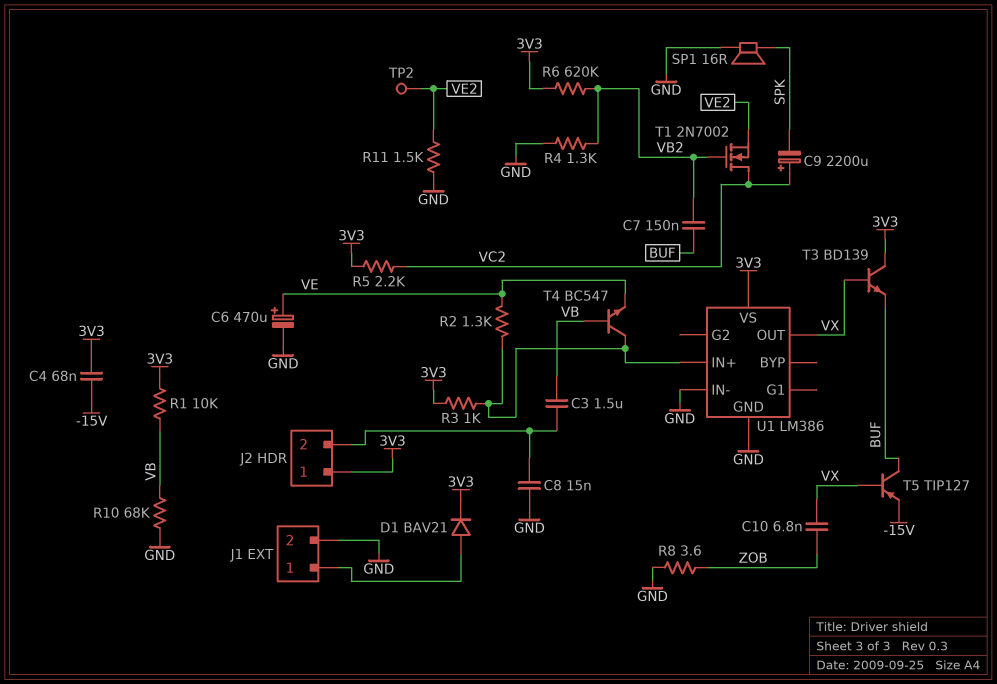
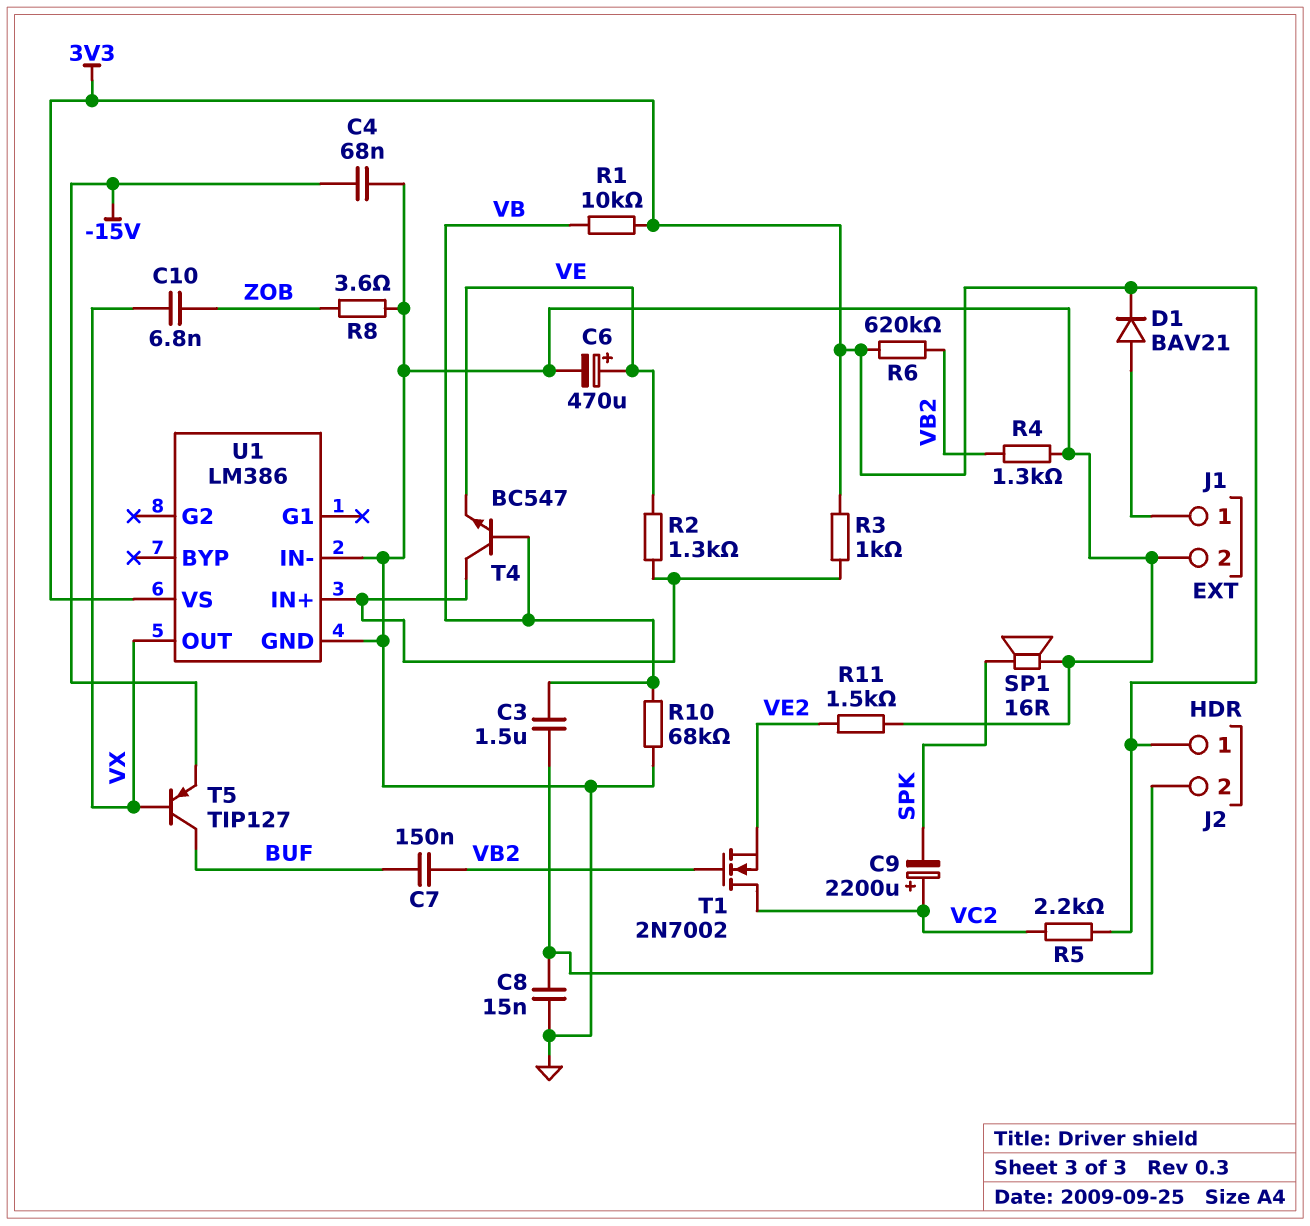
C4: 68nF (-15V, 3V3) -> 68nF (-15V, GND)
T3: NPN BD139 (B VX, C 3V3, E BUF) -> none
TP2: test point (VE2) -> none

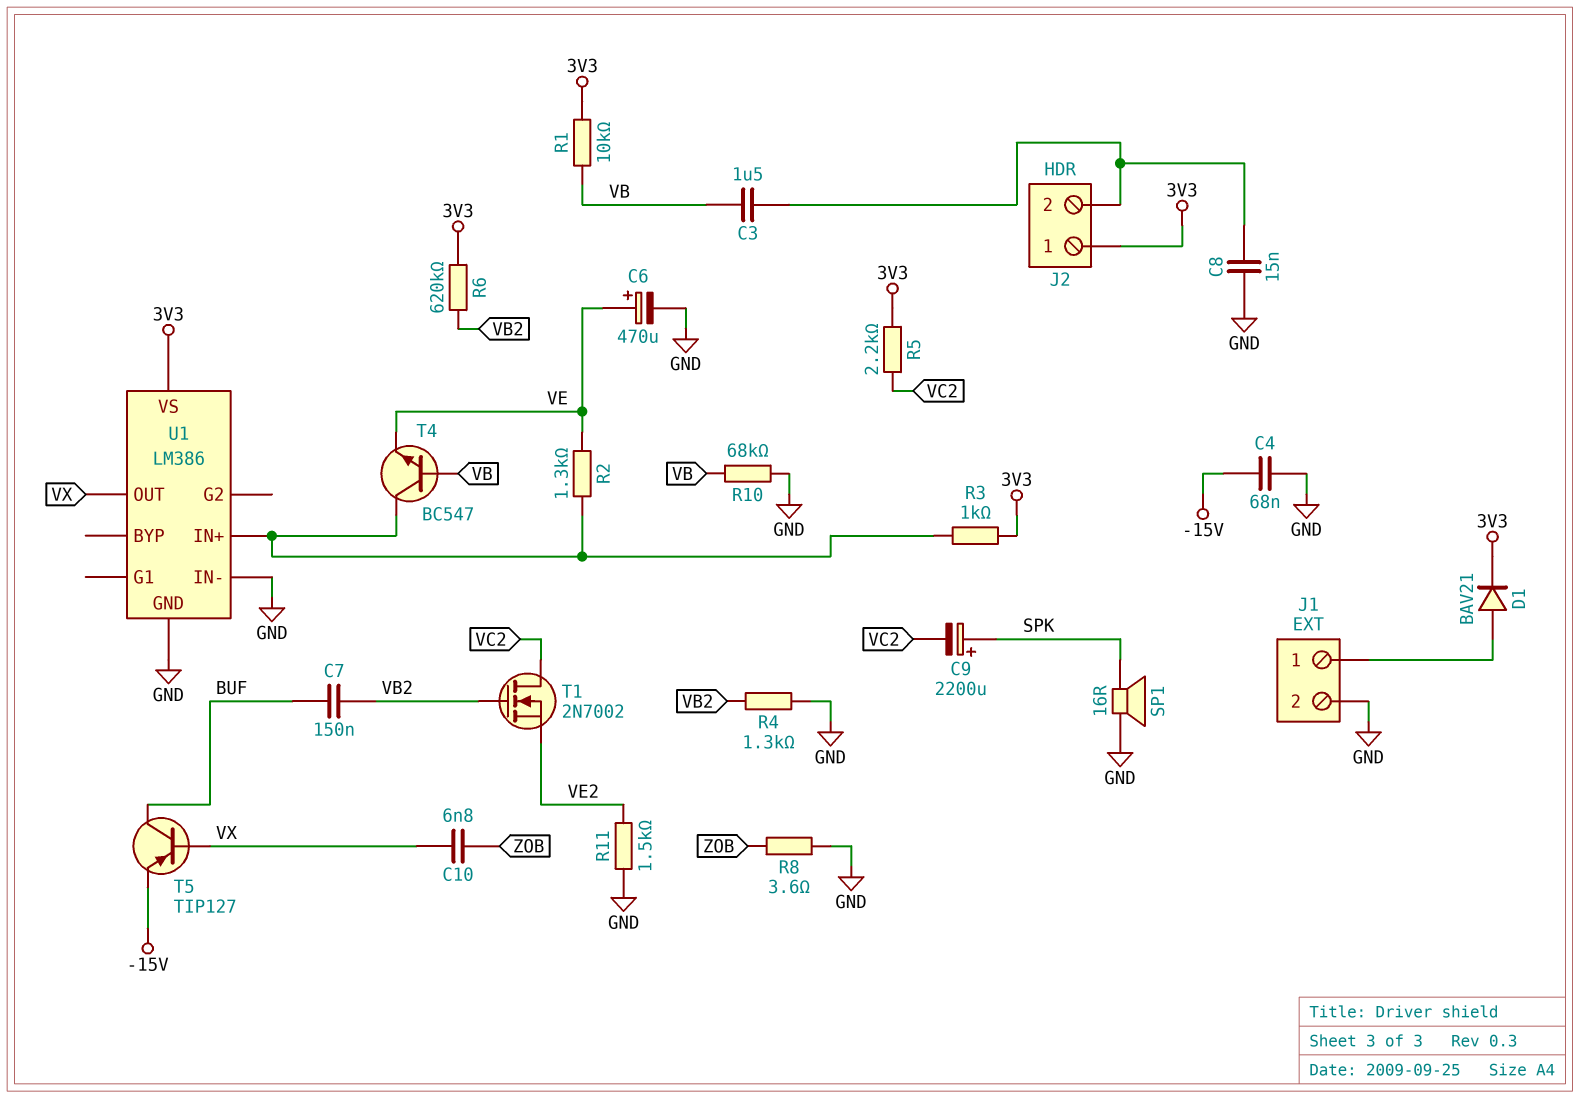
C9: 2200uF (plus VC2, minus SPK) -> 2200uF (plus SPK, minus VC2)

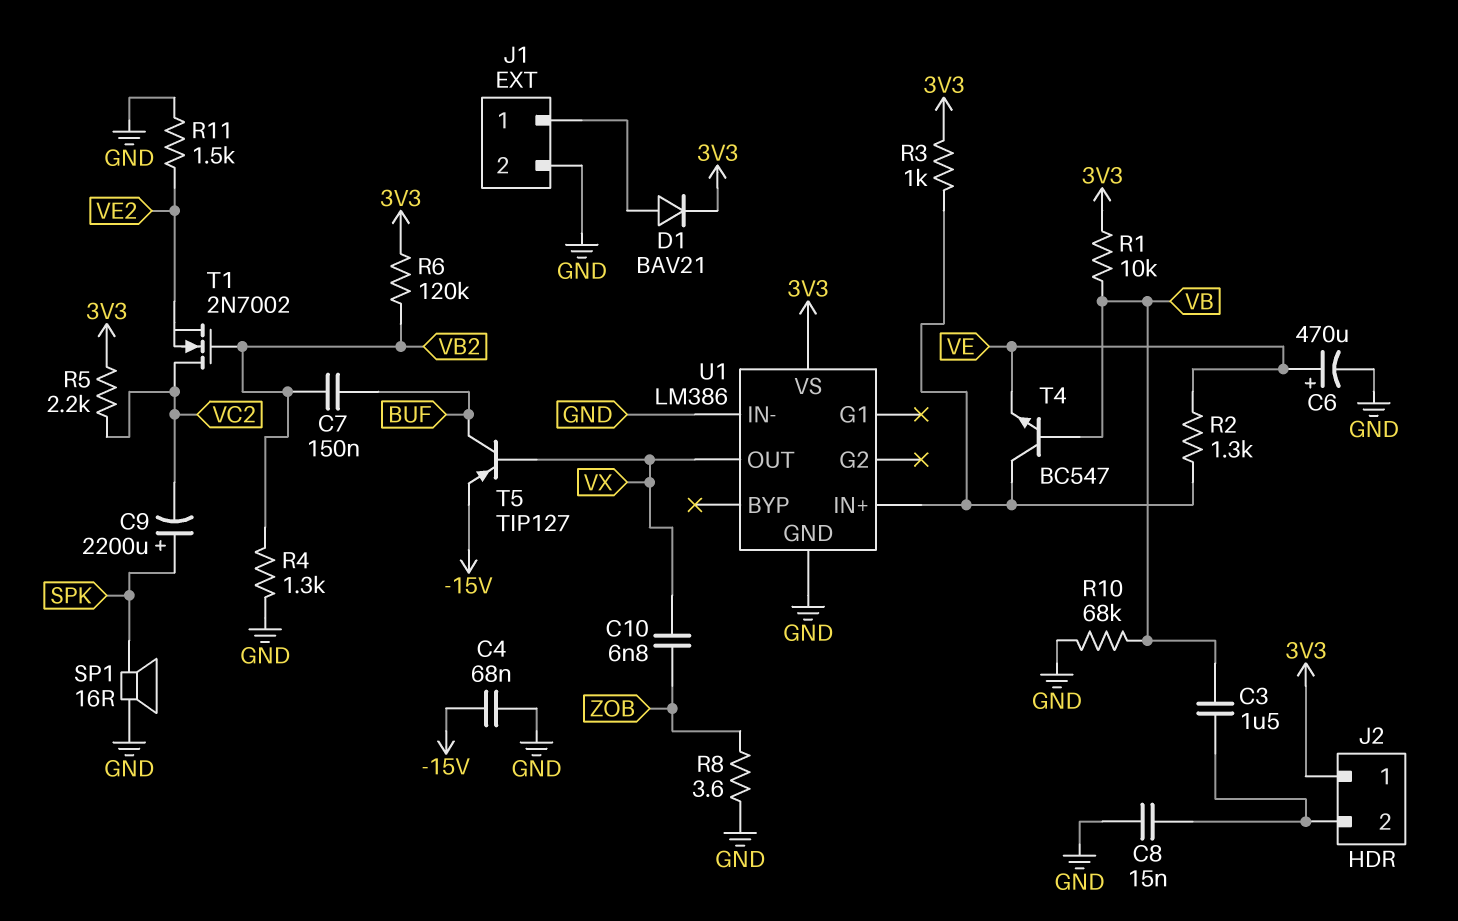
R6: 620k (3V3, VB2) -> 120k (3V3, VB2)

